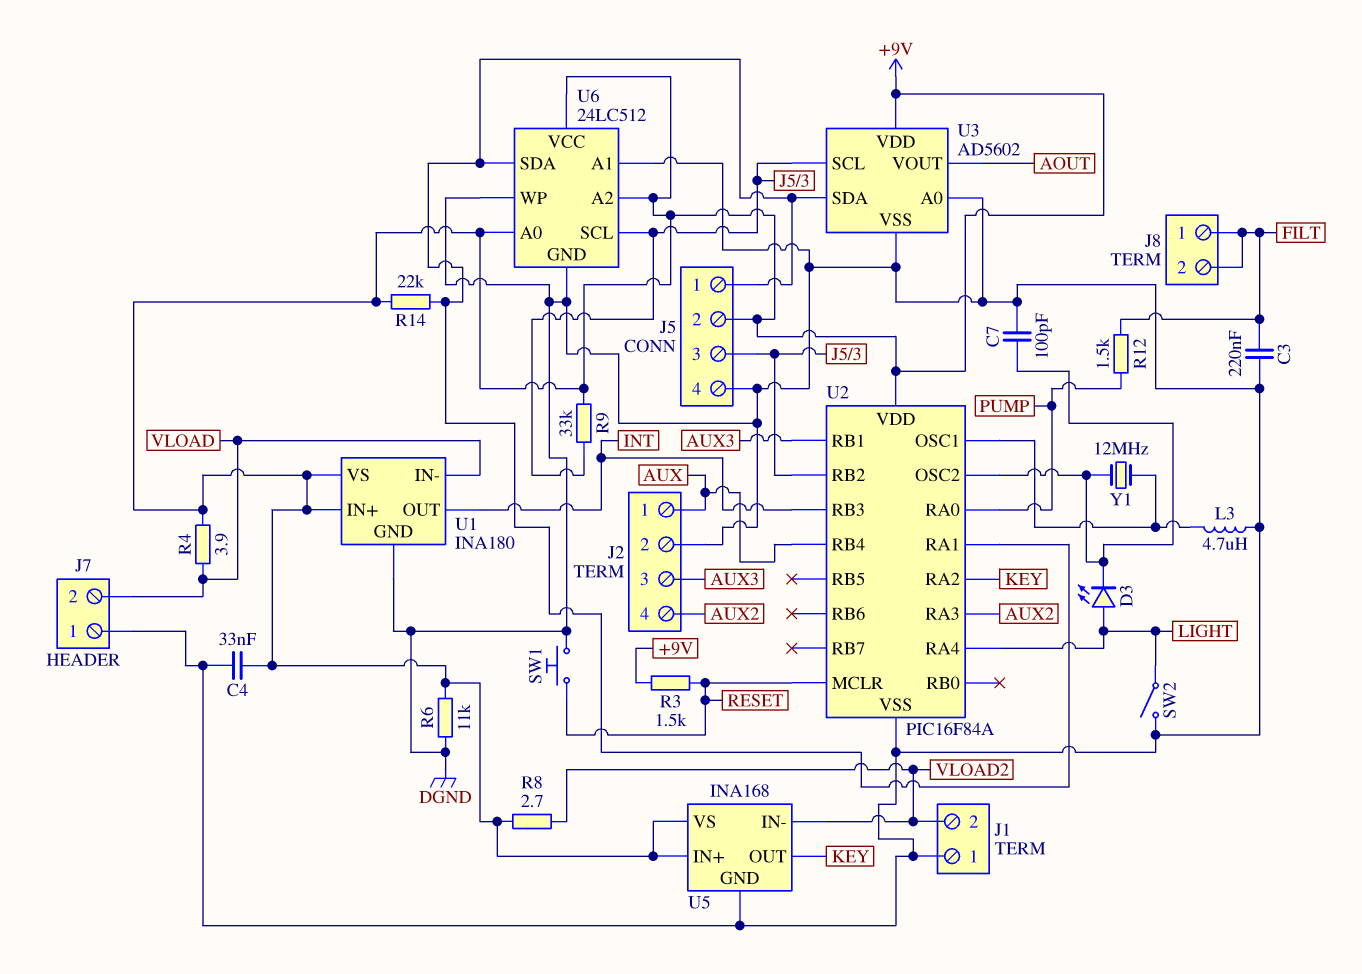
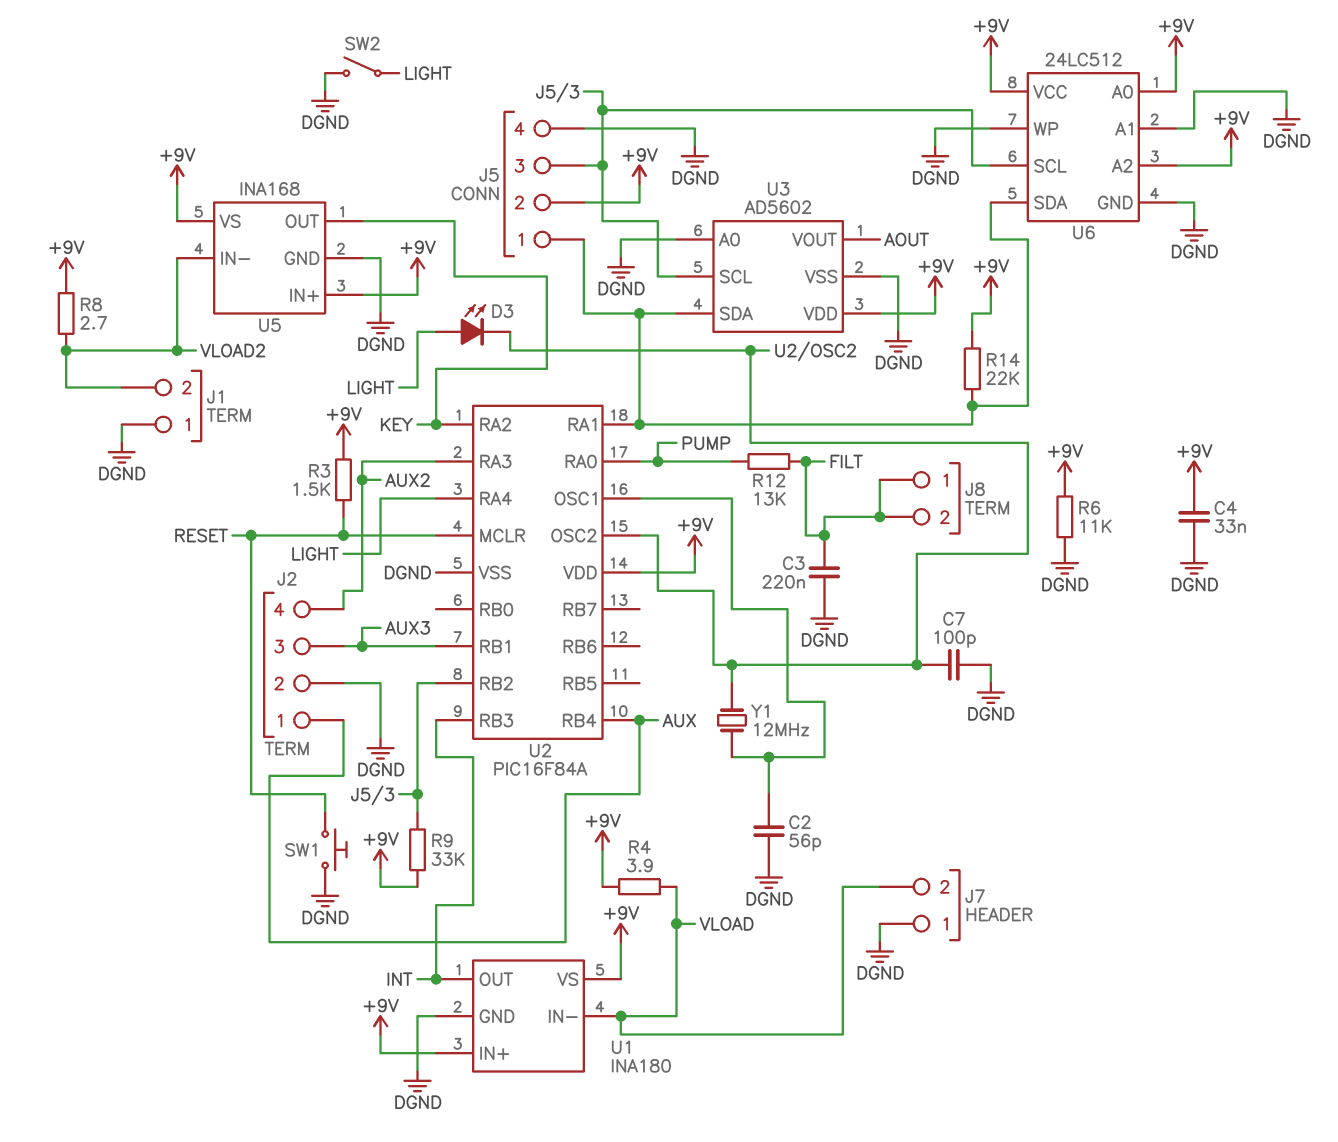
C2: none -> 56pF (DGND, U2/OSC1)
L3: 4.7uH (DGND, U2/OSC1) -> none
R12: 1.5k (FILT, PUMP) -> 13k (FILT, PUMP)

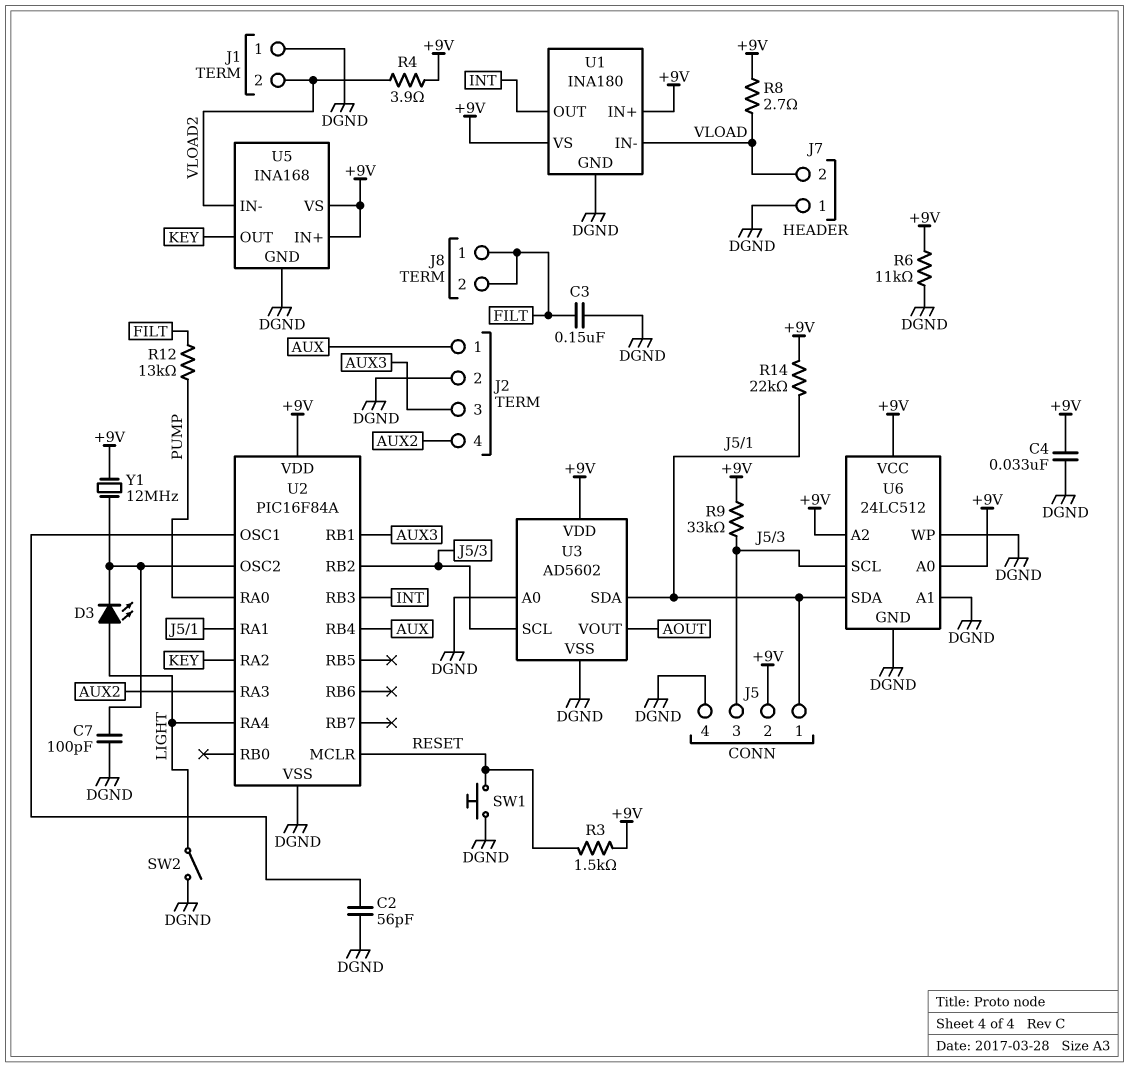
C3: 220nF (DGND, FILT) -> 150nF (DGND, FILT)
R4: 3.9 (+9V, VLOAD) -> 3.9 (+9V, VLOAD2)
R8: 2.7 (+9V, VLOAD2) -> 2.7 (+9V, VLOAD)
Y1: 12MHz (U2/OSC1, U2/OSC2) -> 12MHz (+9V, U2/OSC2)

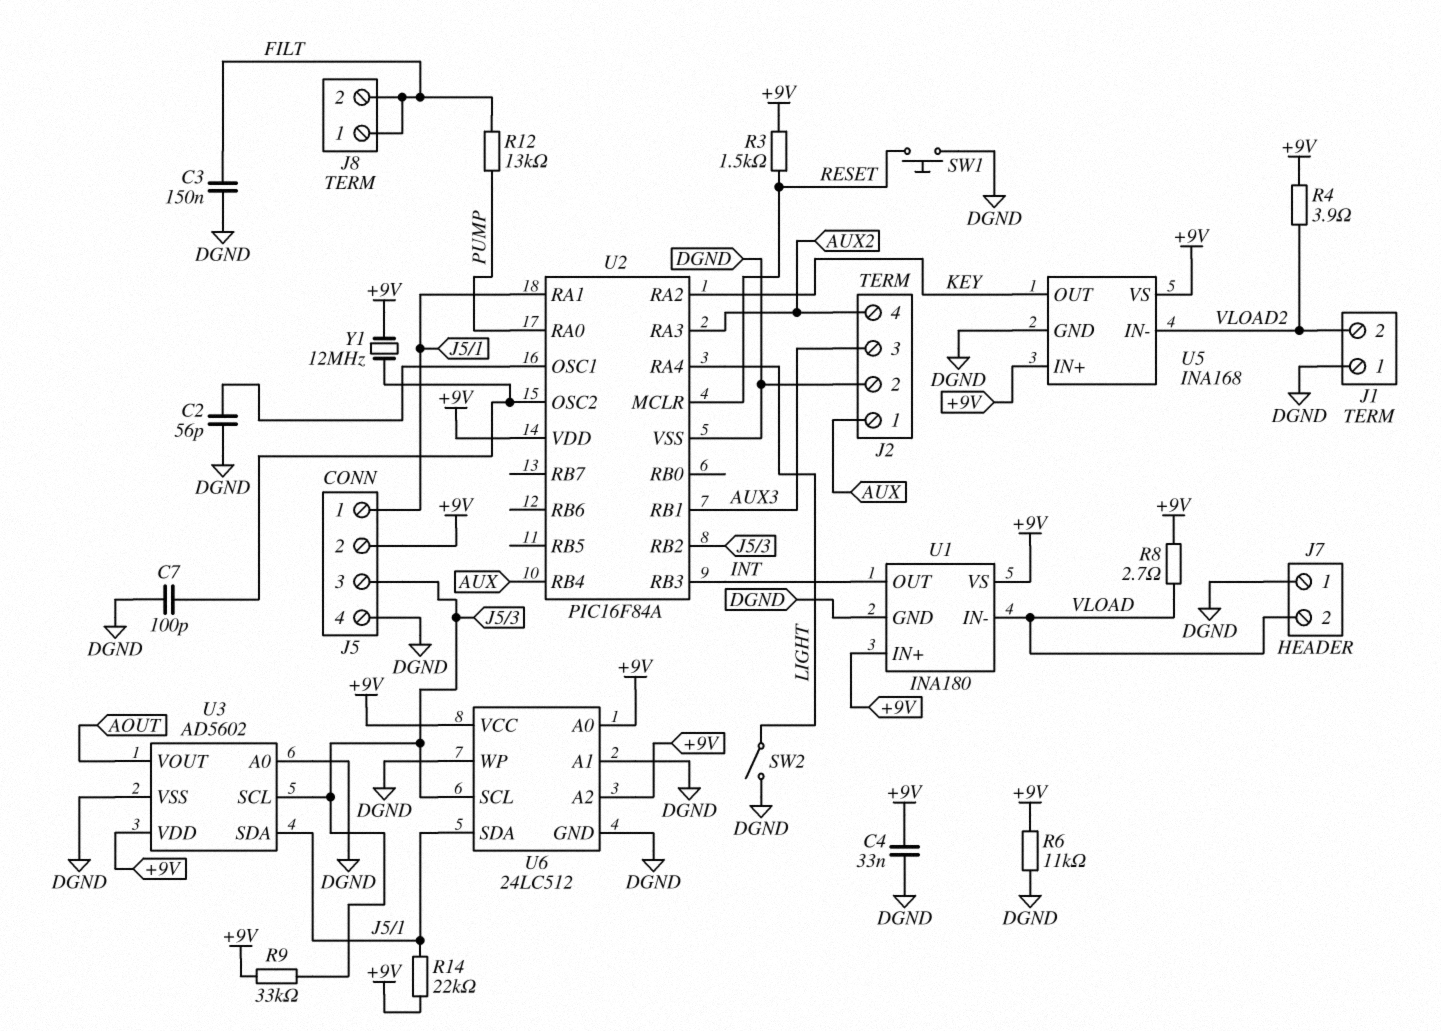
D3: LED (A LIGHT, K U2/OSC2) -> none

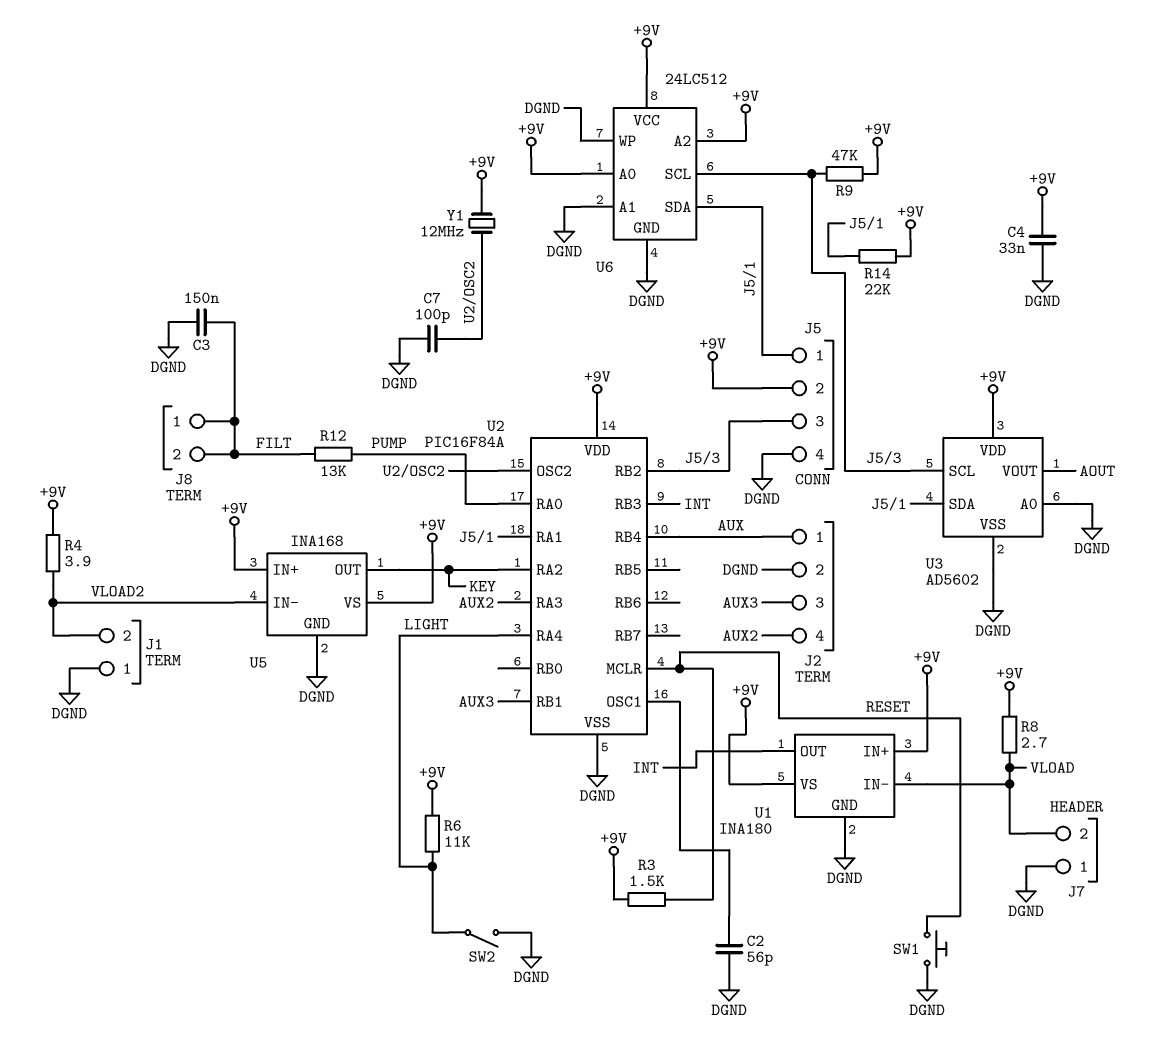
R6: 11k (+9V, DGND) -> 11k (+9V, LIGHT)
R9: 33k (+9V, J5/3) -> 47k (+9V, J5/3)

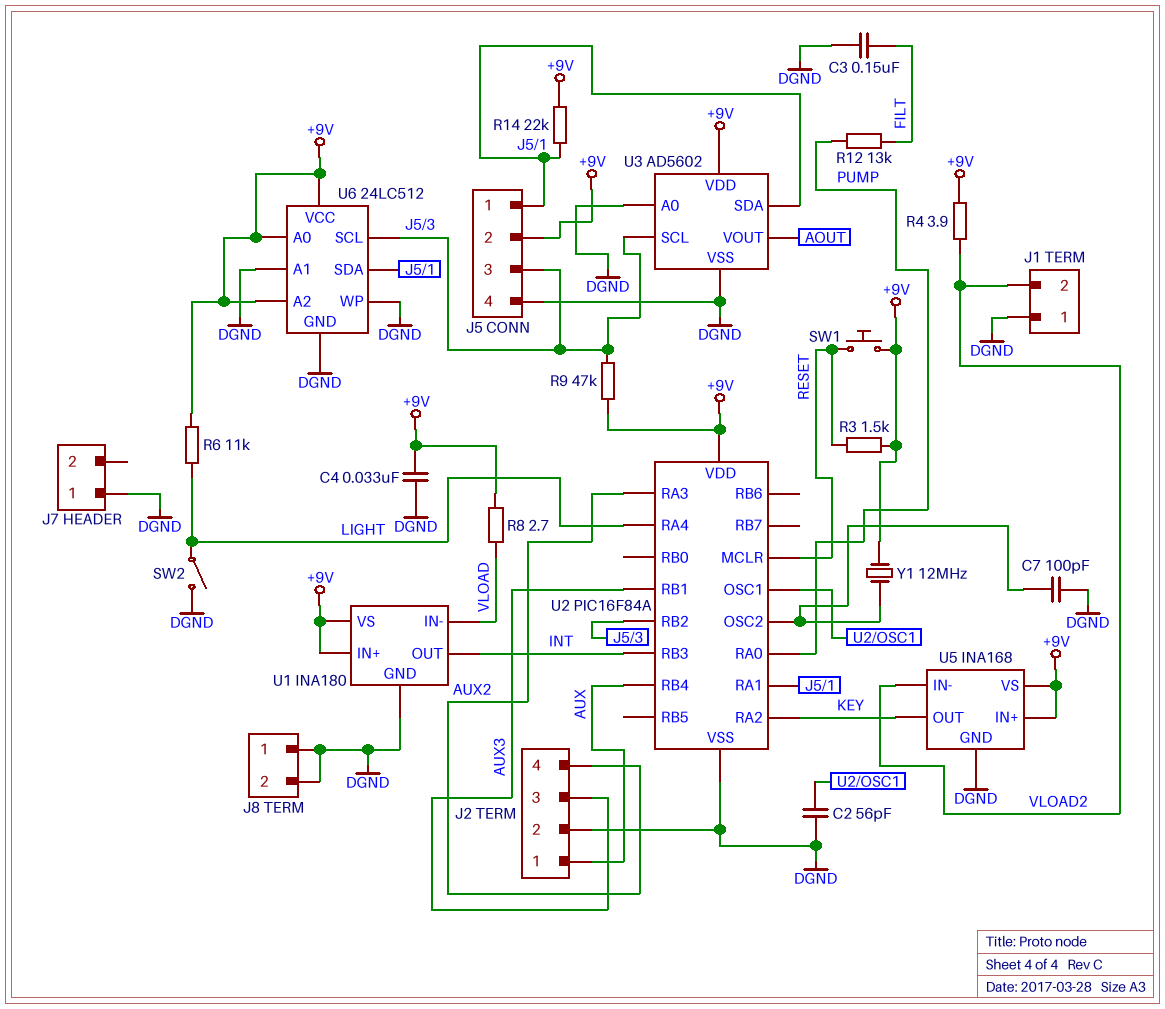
J7 pin 2: VLOAD -> none
J8 pin 1: FILT -> DGND
J8 pin 2: FILT -> DGND
SW1: button (DGND, RESET) -> button (+9V, RESET)

